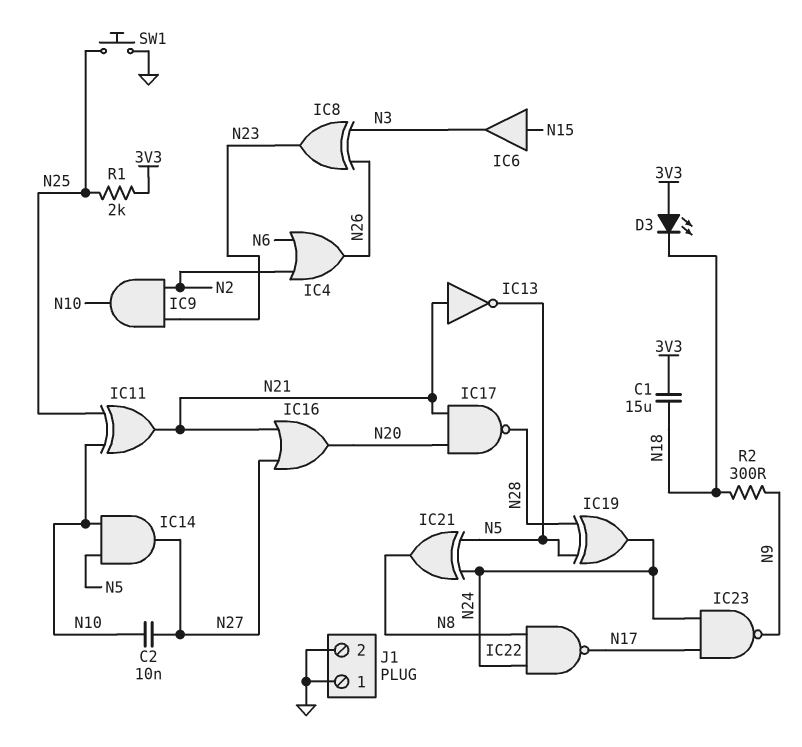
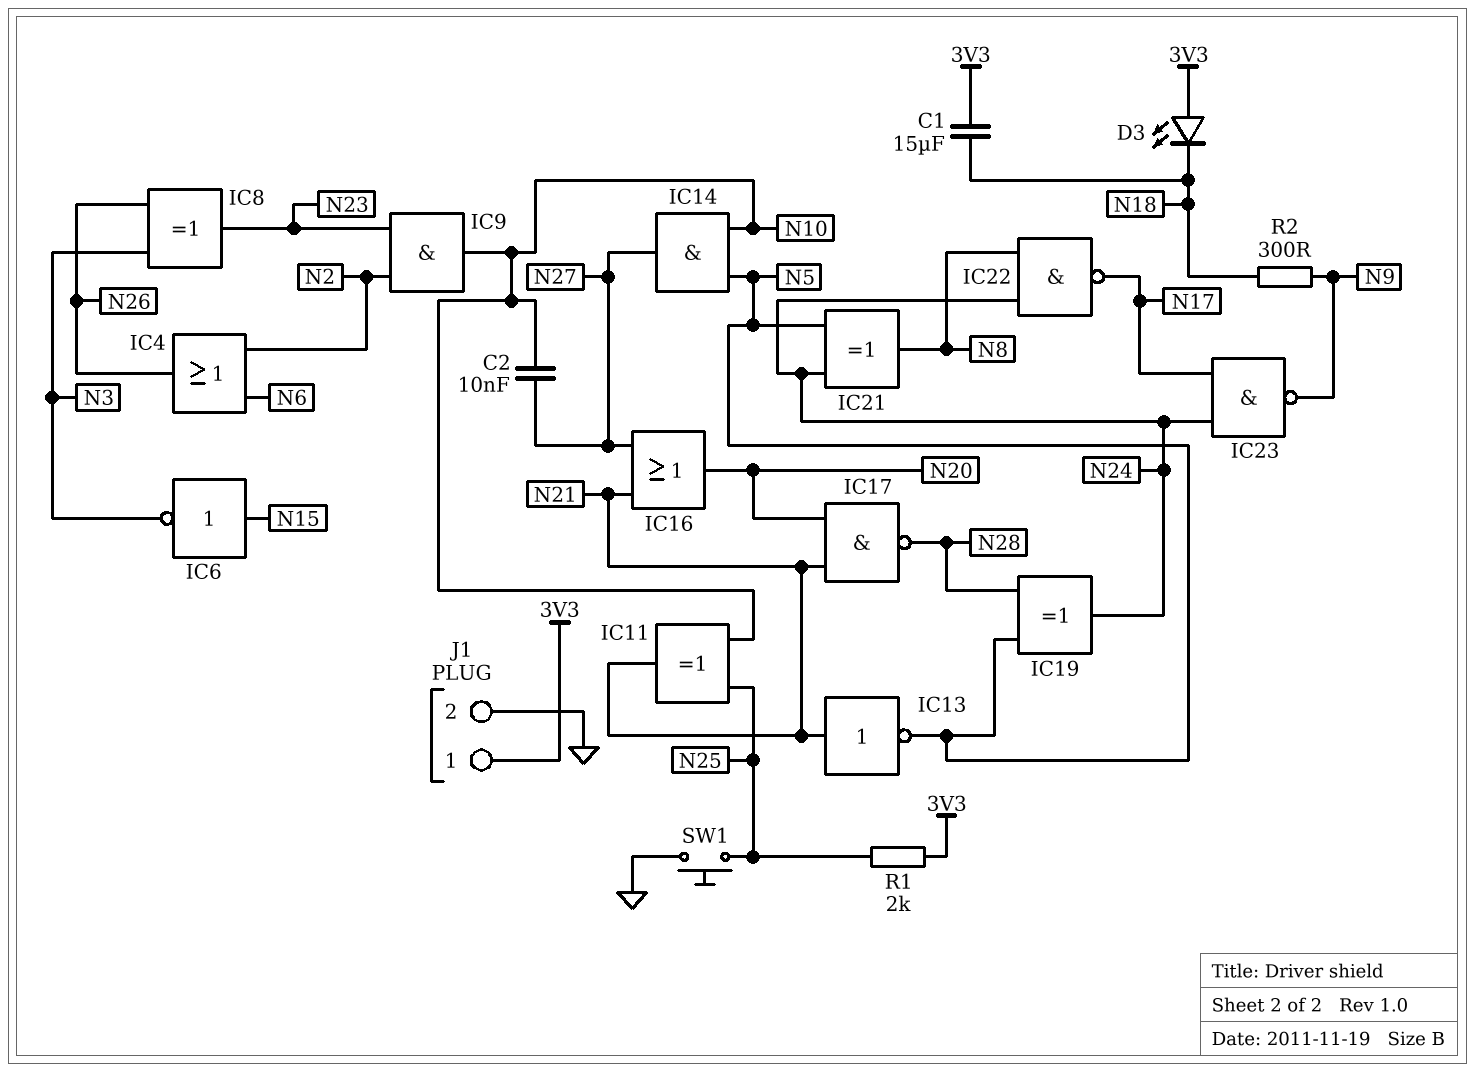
IC6: buffer (in N15, out N3) -> NOT (in N15, out N3)
J1 pin 1: GND -> 3V3

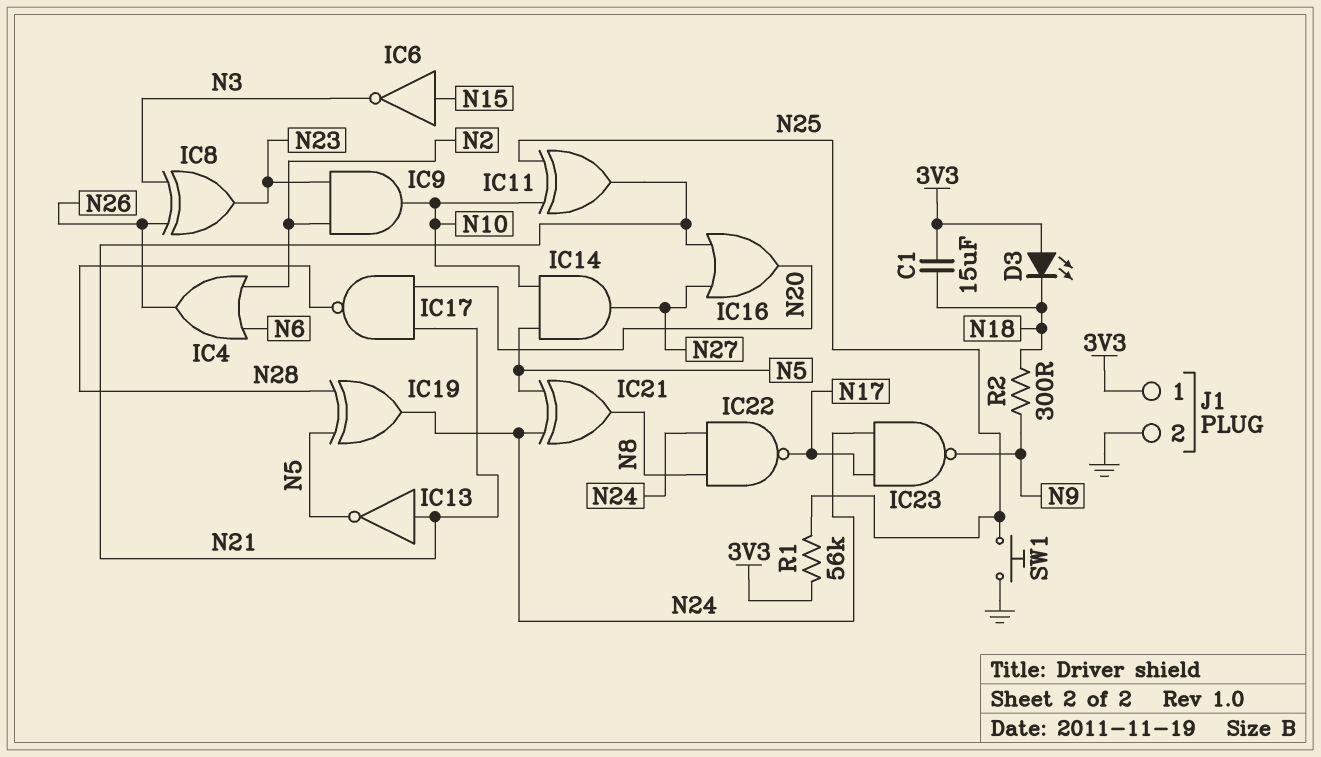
C2: 10nF (N10, N27) -> none
R1: 2k (3V3, N25) -> 56k (3V3, N25)

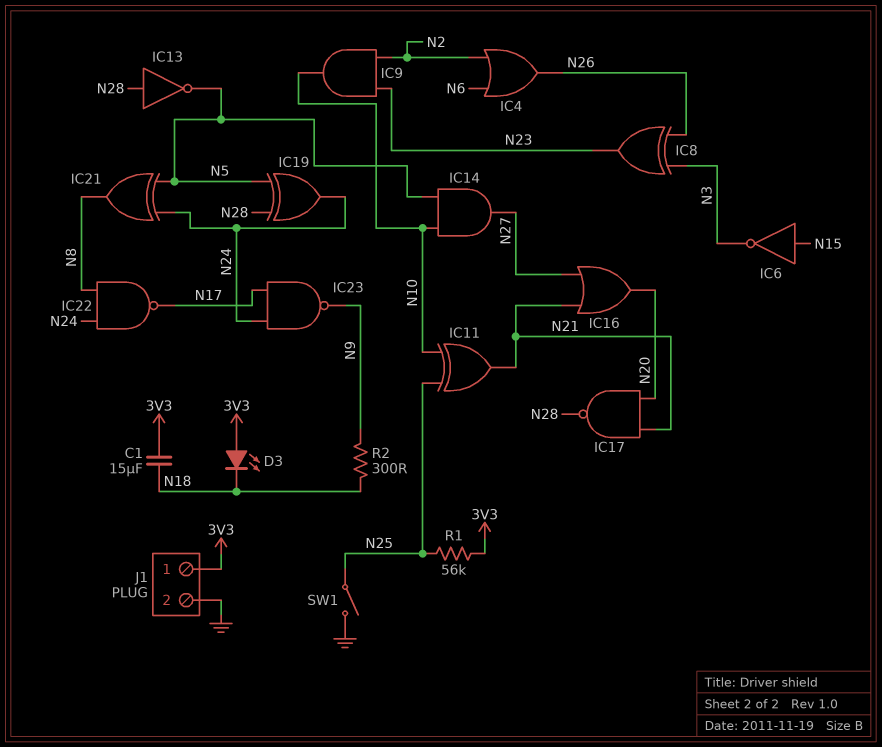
IC13: NOT (in N21, out N5) -> NOT (in N28, out N5)
SW1: button (GND, N25) -> switch (GND, N25)

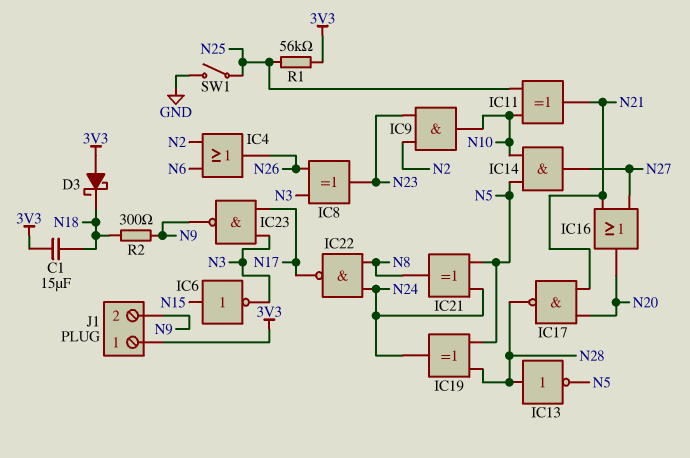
D3: LED (A 3V3, K N18) -> schottky (A 3V3, K N18)
IC23: NAND (in N17, in N24, out N9) -> NAND (in N3, in N17, out N9)
J1 pin 2: GND -> N9

